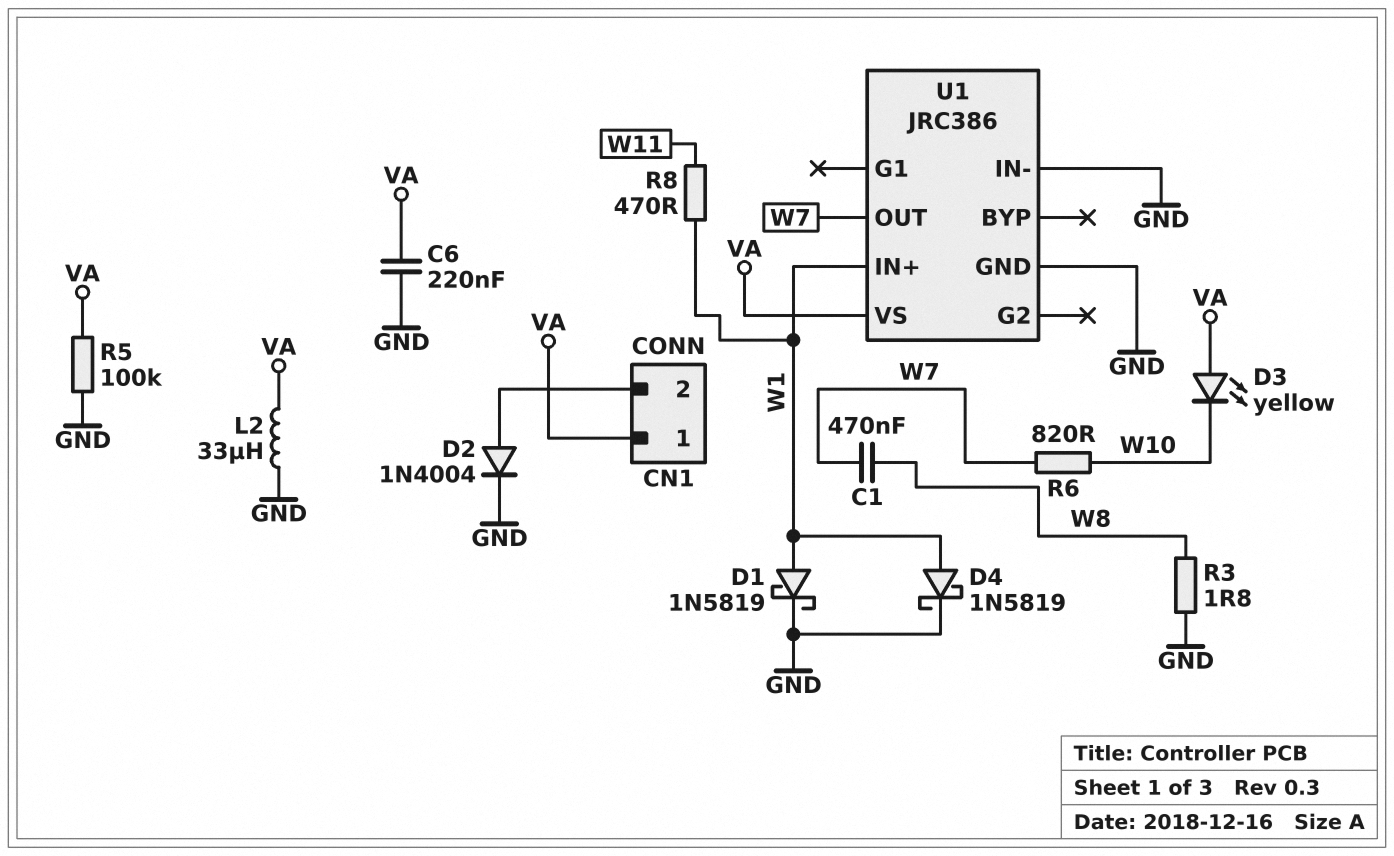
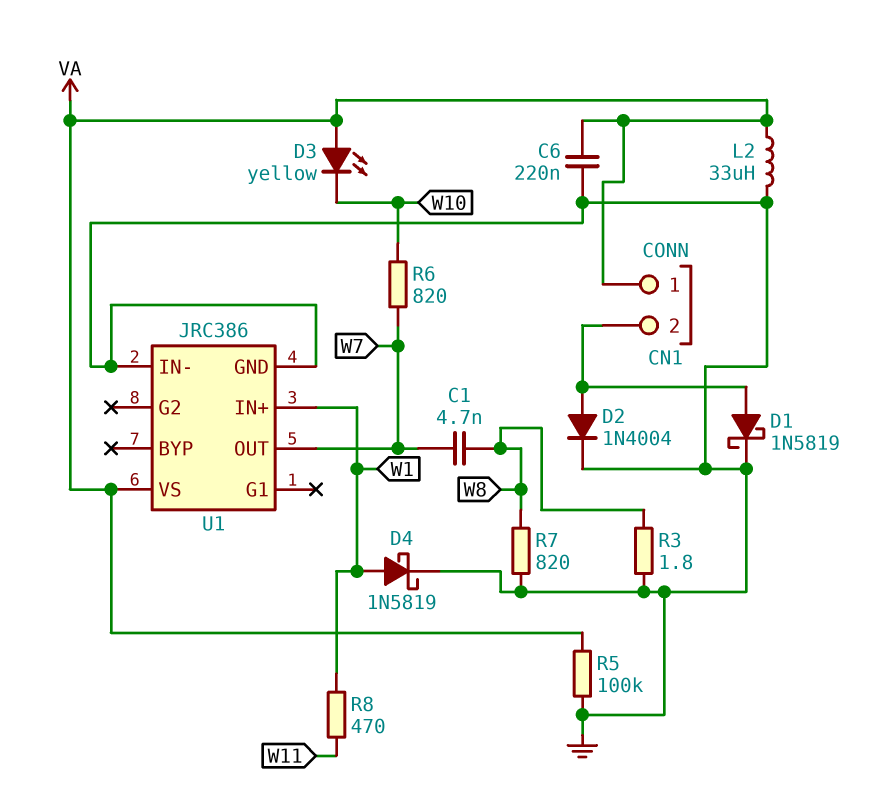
C1: 470nF (W7, W8) -> 4.7nF (W7, W8)
D1: schottky 1N5819 (A W1, K GND) -> schottky 1N5819 (A CN1/2, K GND)
R7: none -> 820 (GND, W8)

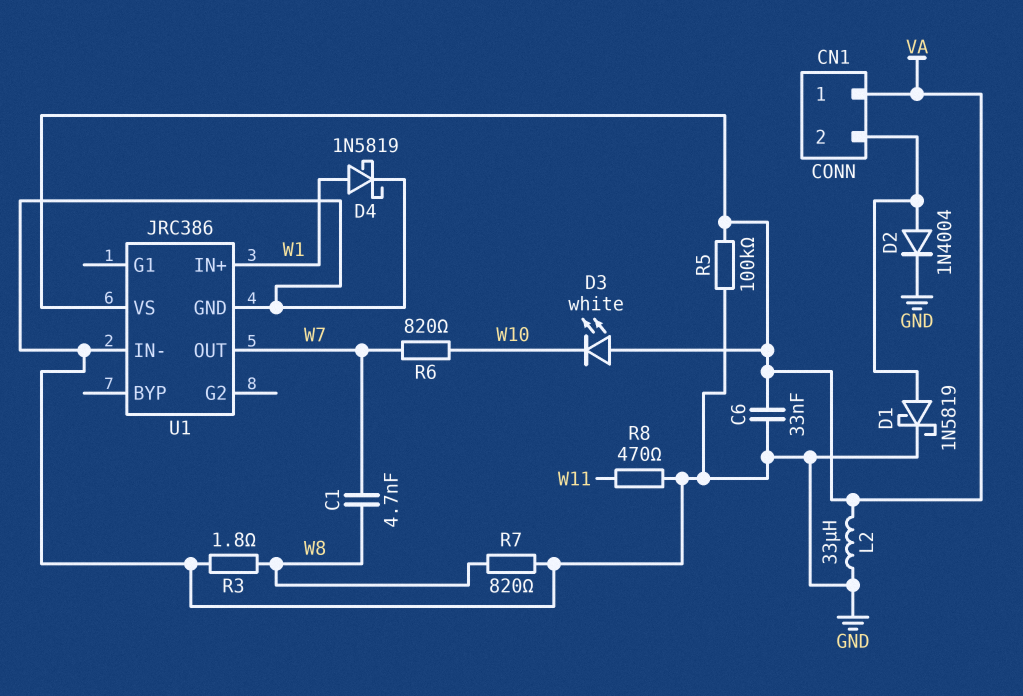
C6: 220nF (GND, VA) -> 33nF (GND, VA)
D3: LED yellow (A VA, K W10) -> LED white (A VA, K W10)
R8: 470 (W1, W11) -> 470 (GND, W11)

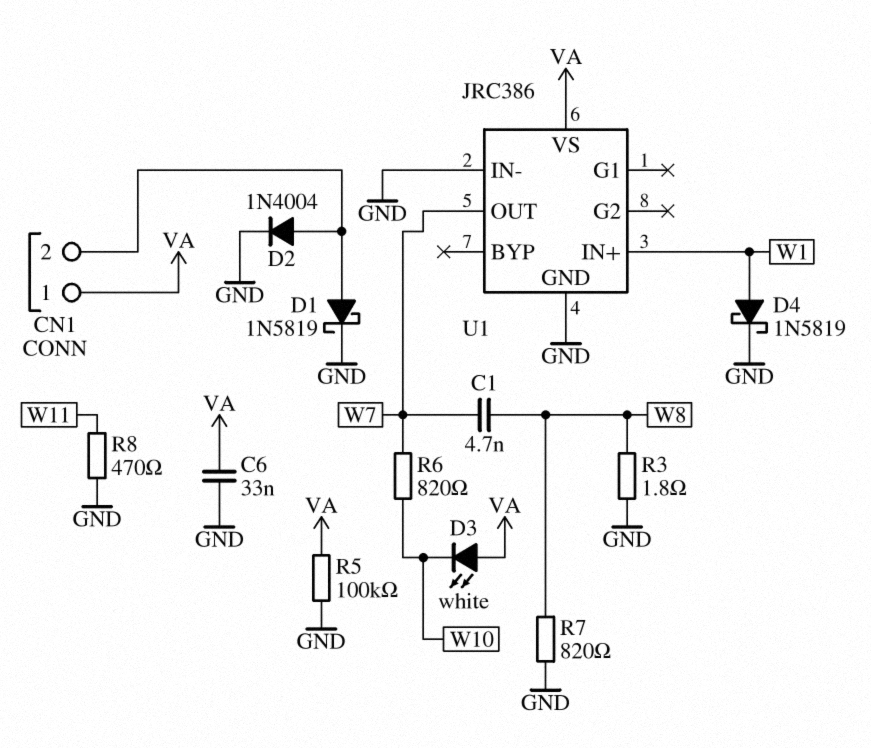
L2: 33uH (GND, VA) -> none

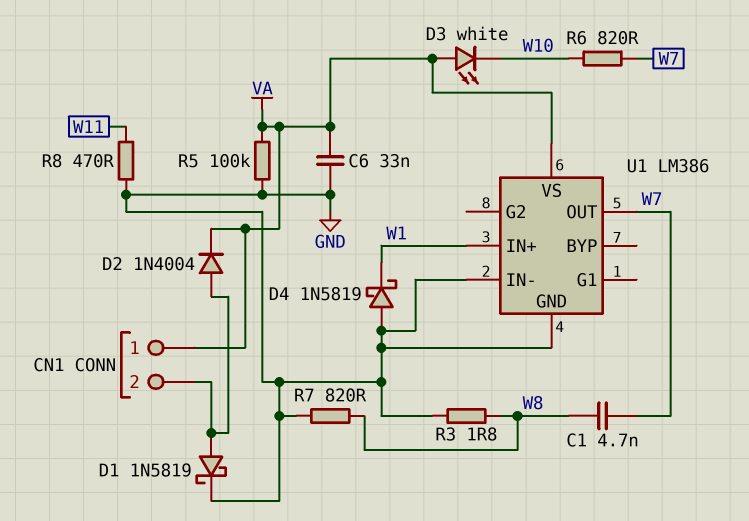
D2: diode 1N4004 (A CN1/2, K GND) -> diode 1N4004 (A CN1/2, K VA)
D4: schottky 1N5819 (A W1, K GND) -> schottky 1N5819 (A GND, K W1)
U1: JRC386 -> LM386

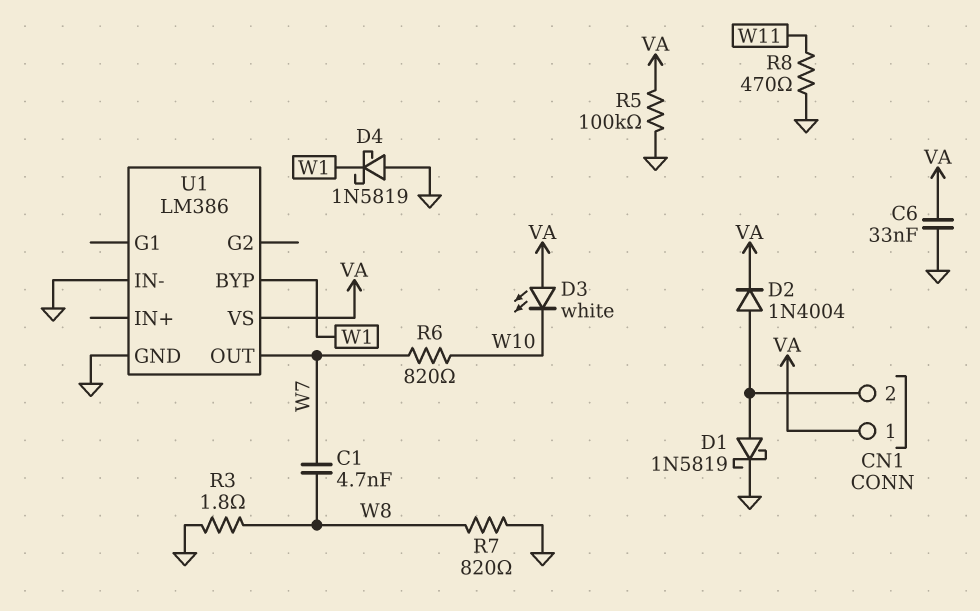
U1 pin BYP: none -> W1
U1 pin IN+: W1 -> none

